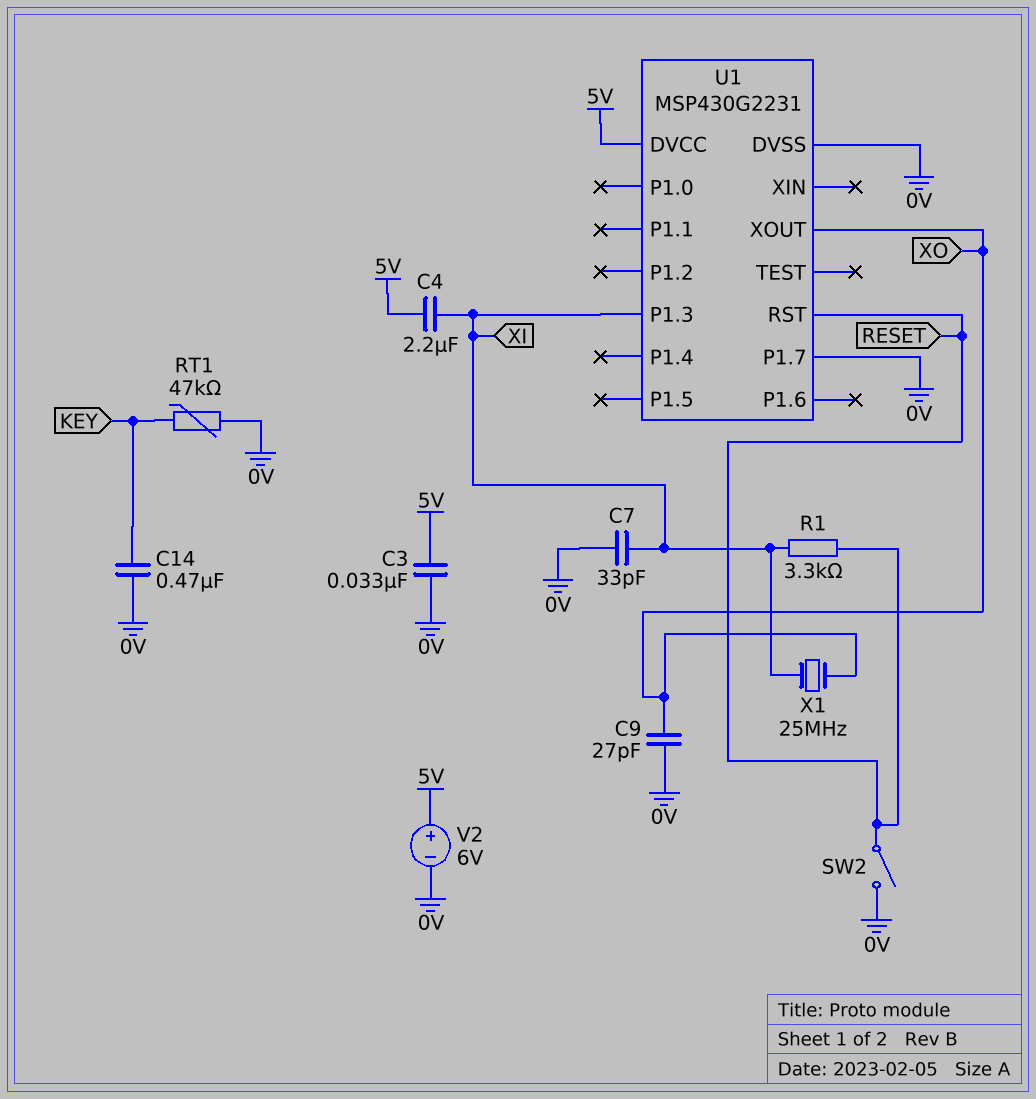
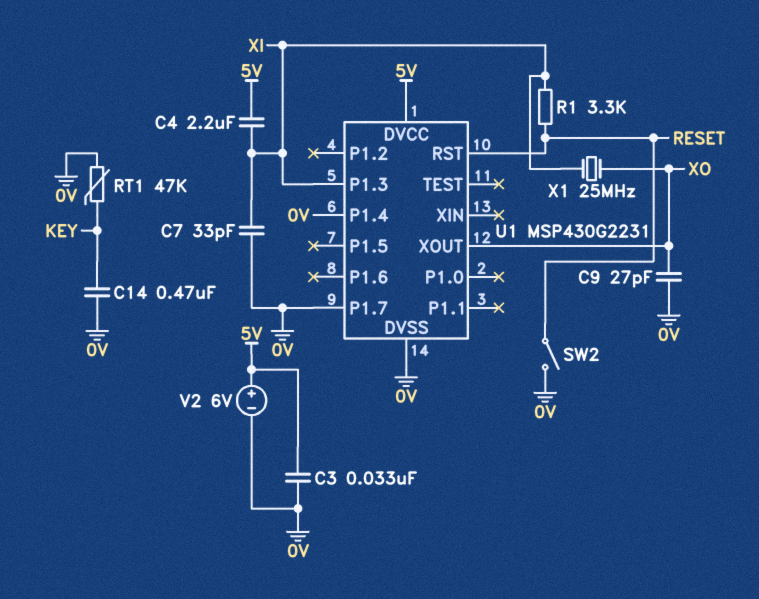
U1 pin P1.4: none -> 0V

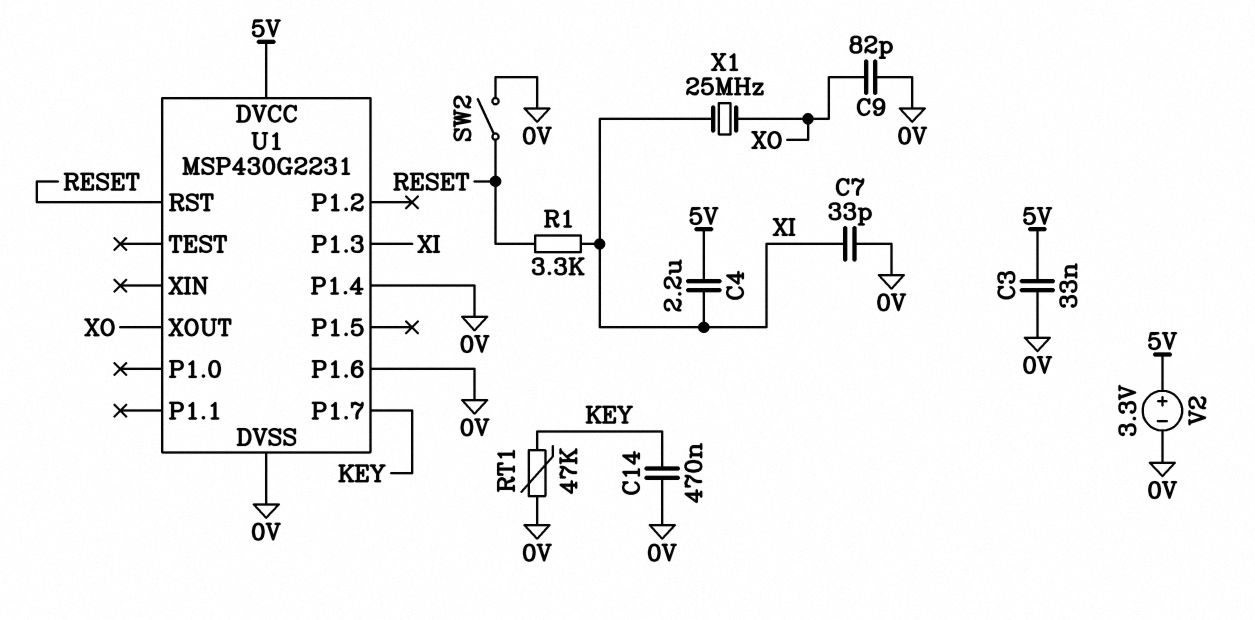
C9: 27pF (0V, XO) -> 82pF (0V, XO)
U1 pin P1.6: none -> 0V
U1 pin P1.7: 0V -> KEY
V2: 6V (plus 5V, minus 0V) -> 3.3V (plus 5V, minus 0V)

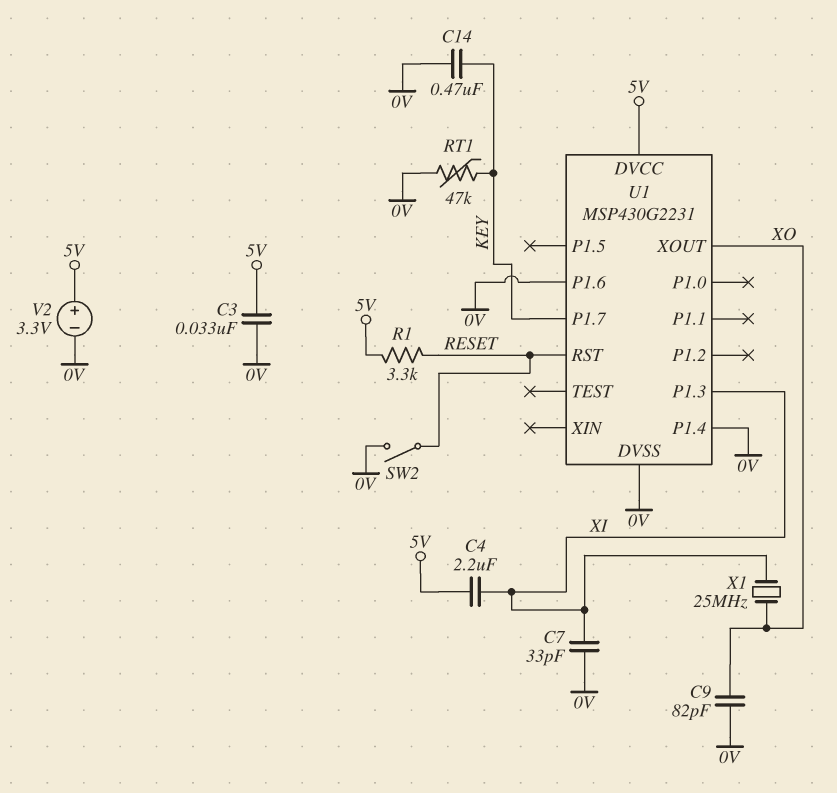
R1: 3.3k (RESET, XI) -> 3.3k (5V, RESET)

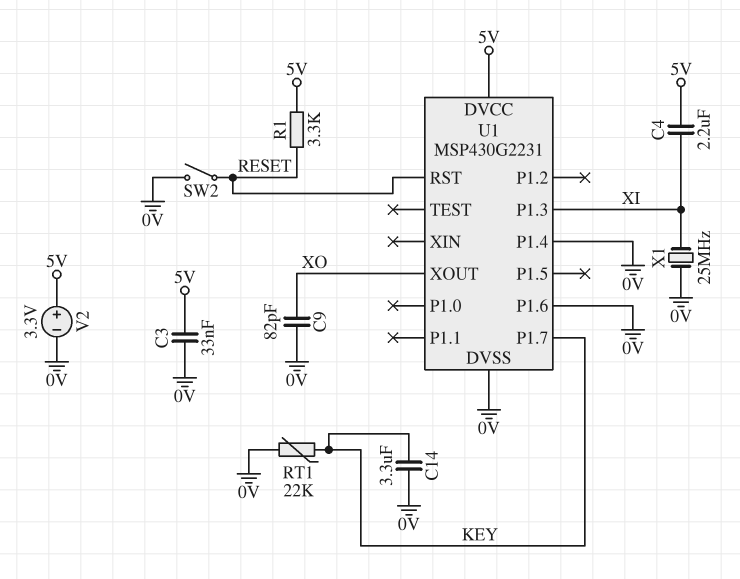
C7: 33pF (0V, XI) -> none
C14: 470nF (0V, KEY) -> 3.3uF (0V, KEY)
RT1: 47k (0V, KEY) -> 22k (0V, KEY)
X1: 25MHz (XI, XO) -> 25MHz (0V, XI)

